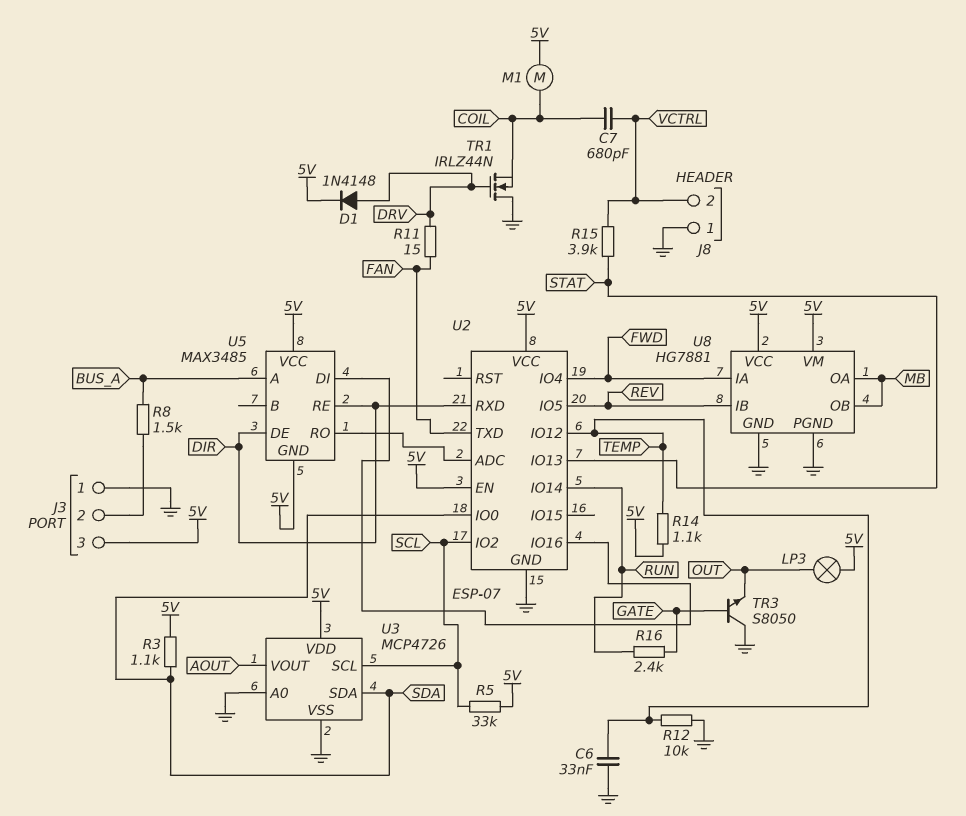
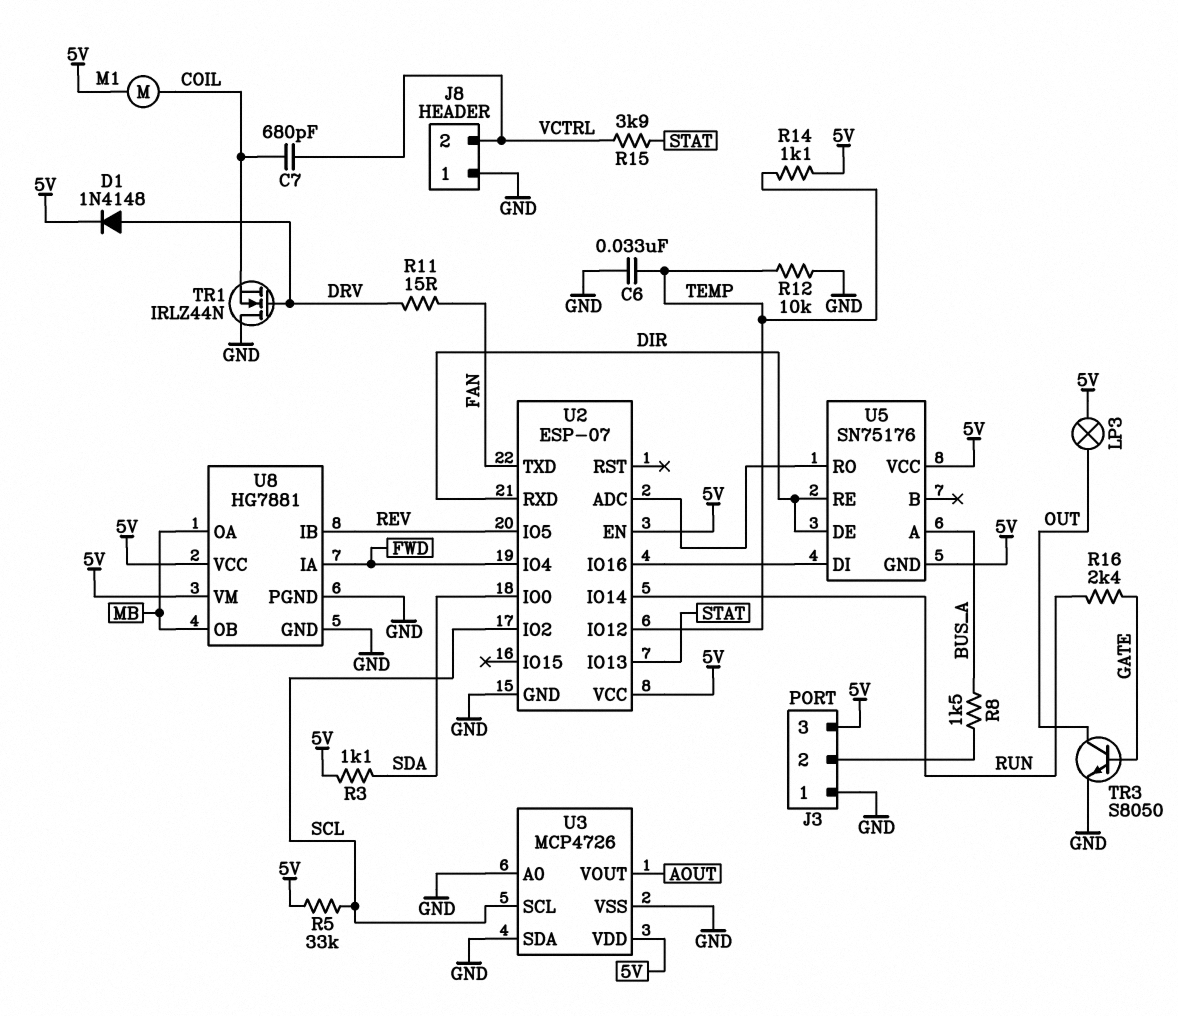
TR3: NPN S8050 (B GATE, C GND, E OUT) -> NPN S8050 (B GATE, C OUT, E GND)
U3 pin SDA: SDA -> GND
U5: MAX3485 -> SN75176

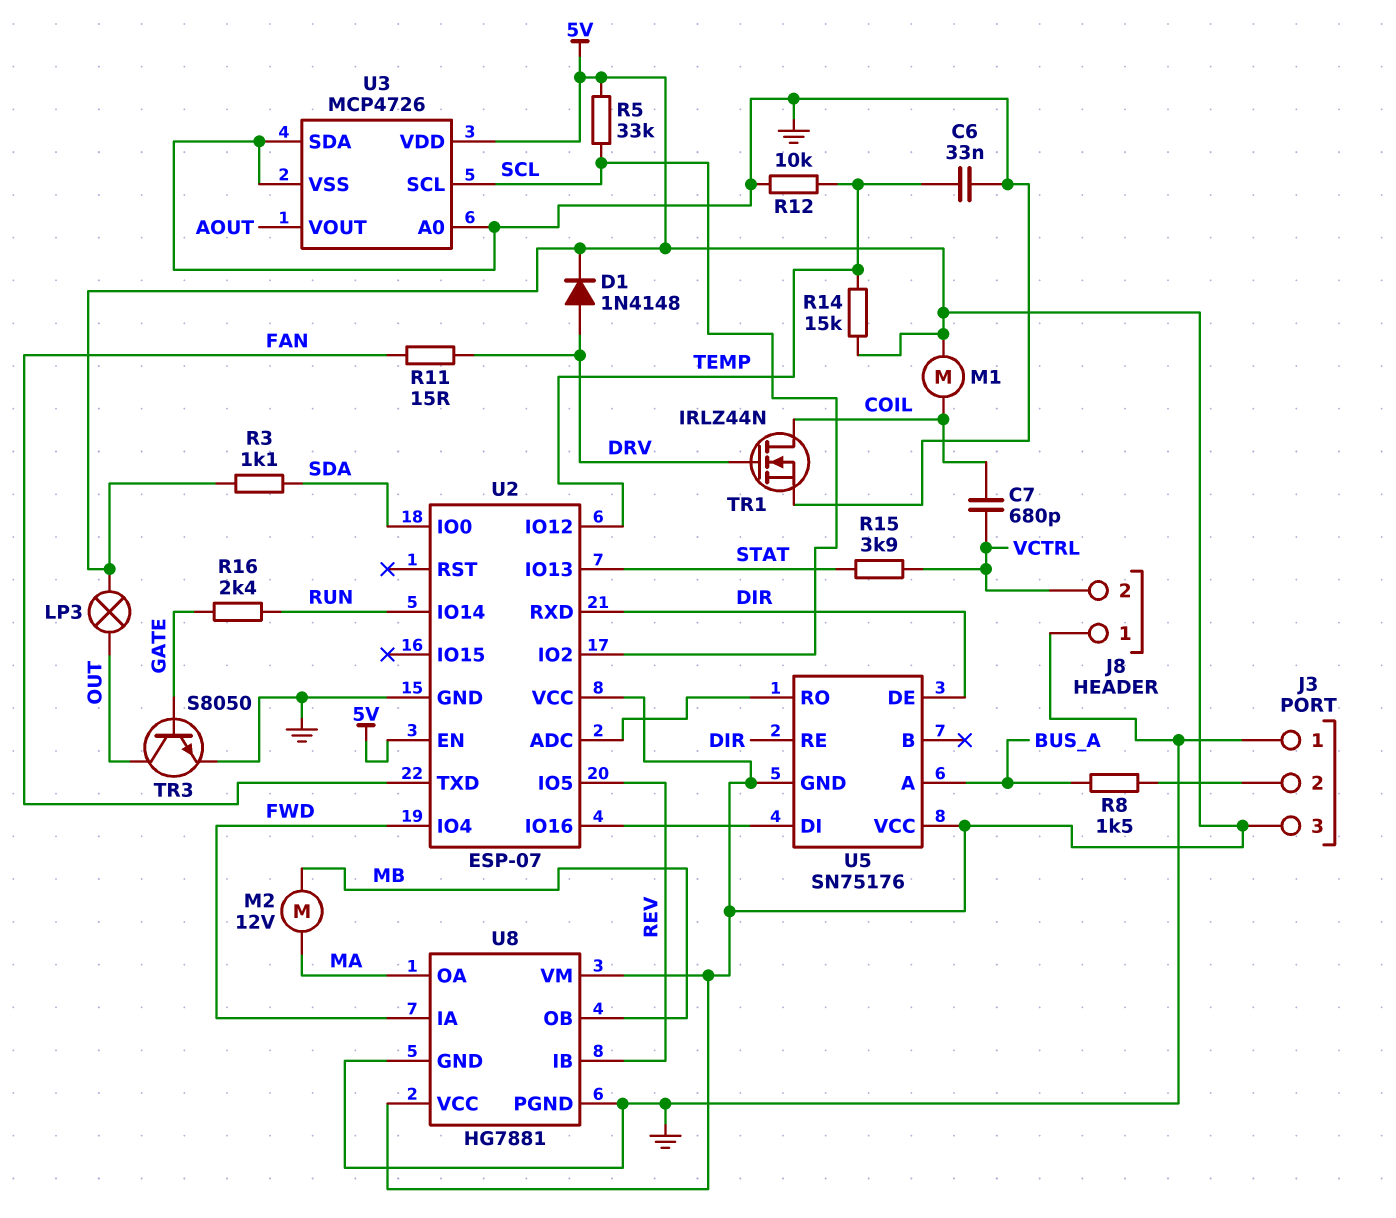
M2: none -> motor 12V (MA, MB)
R14: 1.1k (5V, TEMP) -> 15k (5V, TEMP)
TR1: NMOS IRLZ44N (G DRV, D GND, S COIL) -> NMOS IRLZ44N (G DRV, D COIL, S GND)
U8 pin OA: MB -> MA

